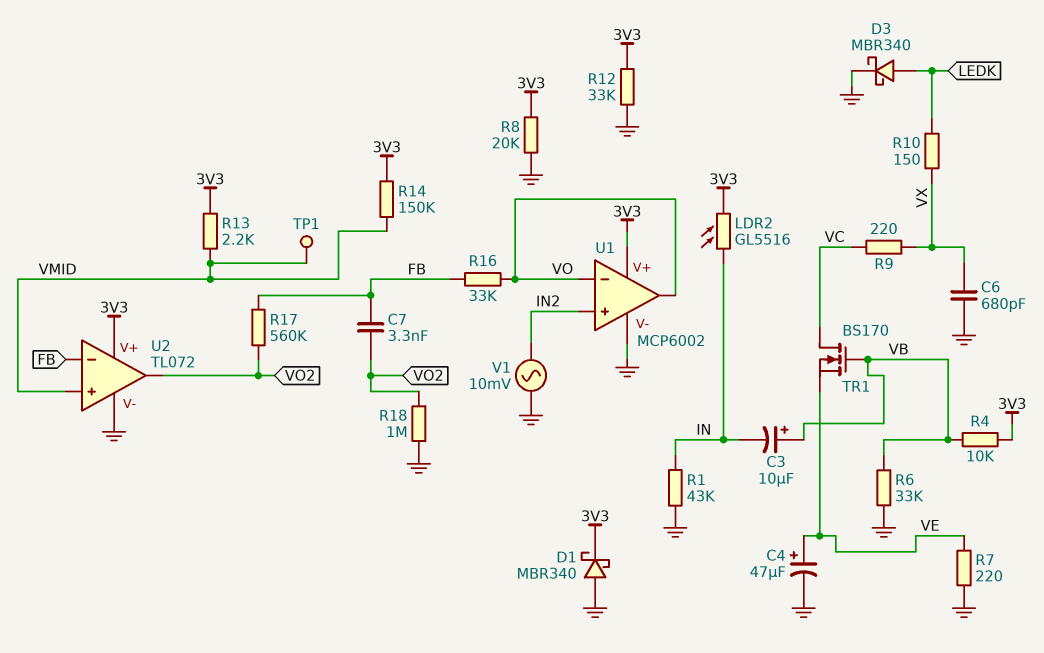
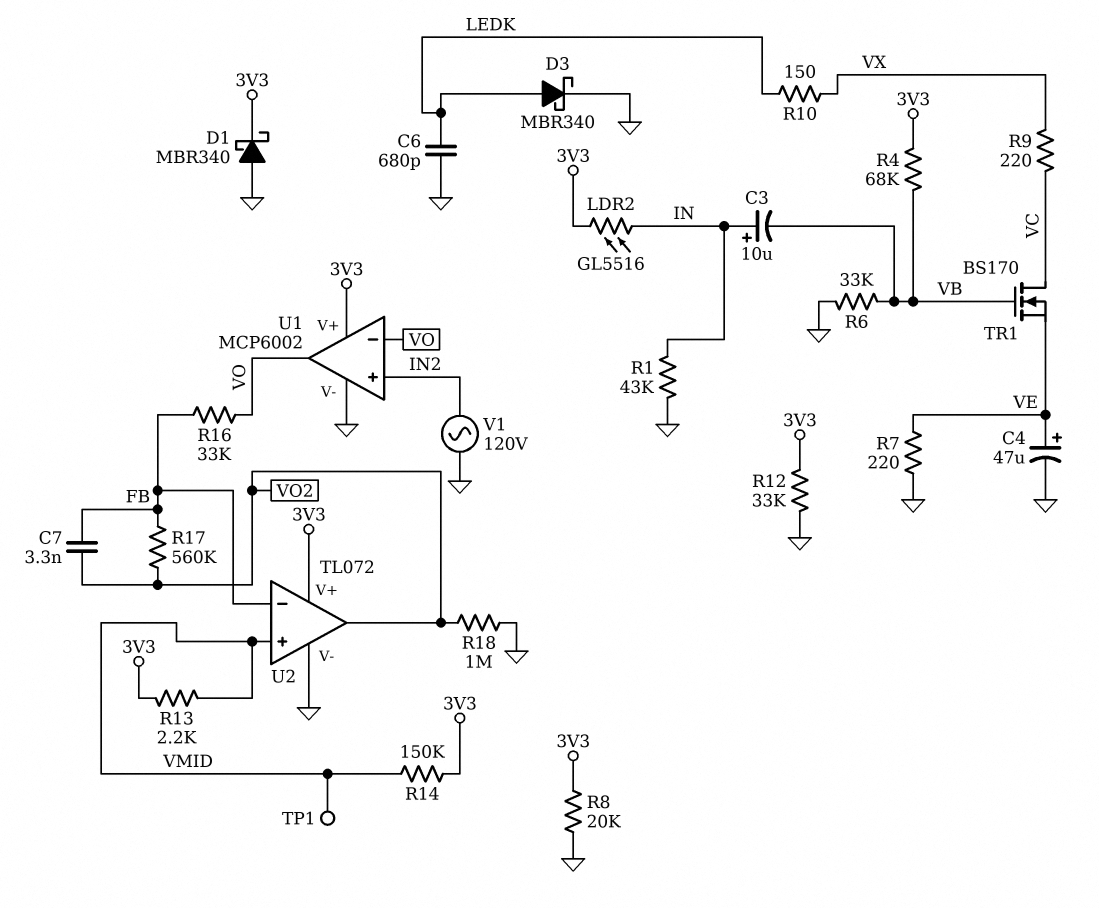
C3: 10uF (plus VB, minus IN) -> 10uF (plus IN, minus VB)
C6: 680pF (GND, VX) -> 680pF (GND, LEDK)
R4: 10k (3V3, VB) -> 68k (3V3, VB)
V1: AC 10mV (GND, IN2) -> AC 120V (GND, IN2)

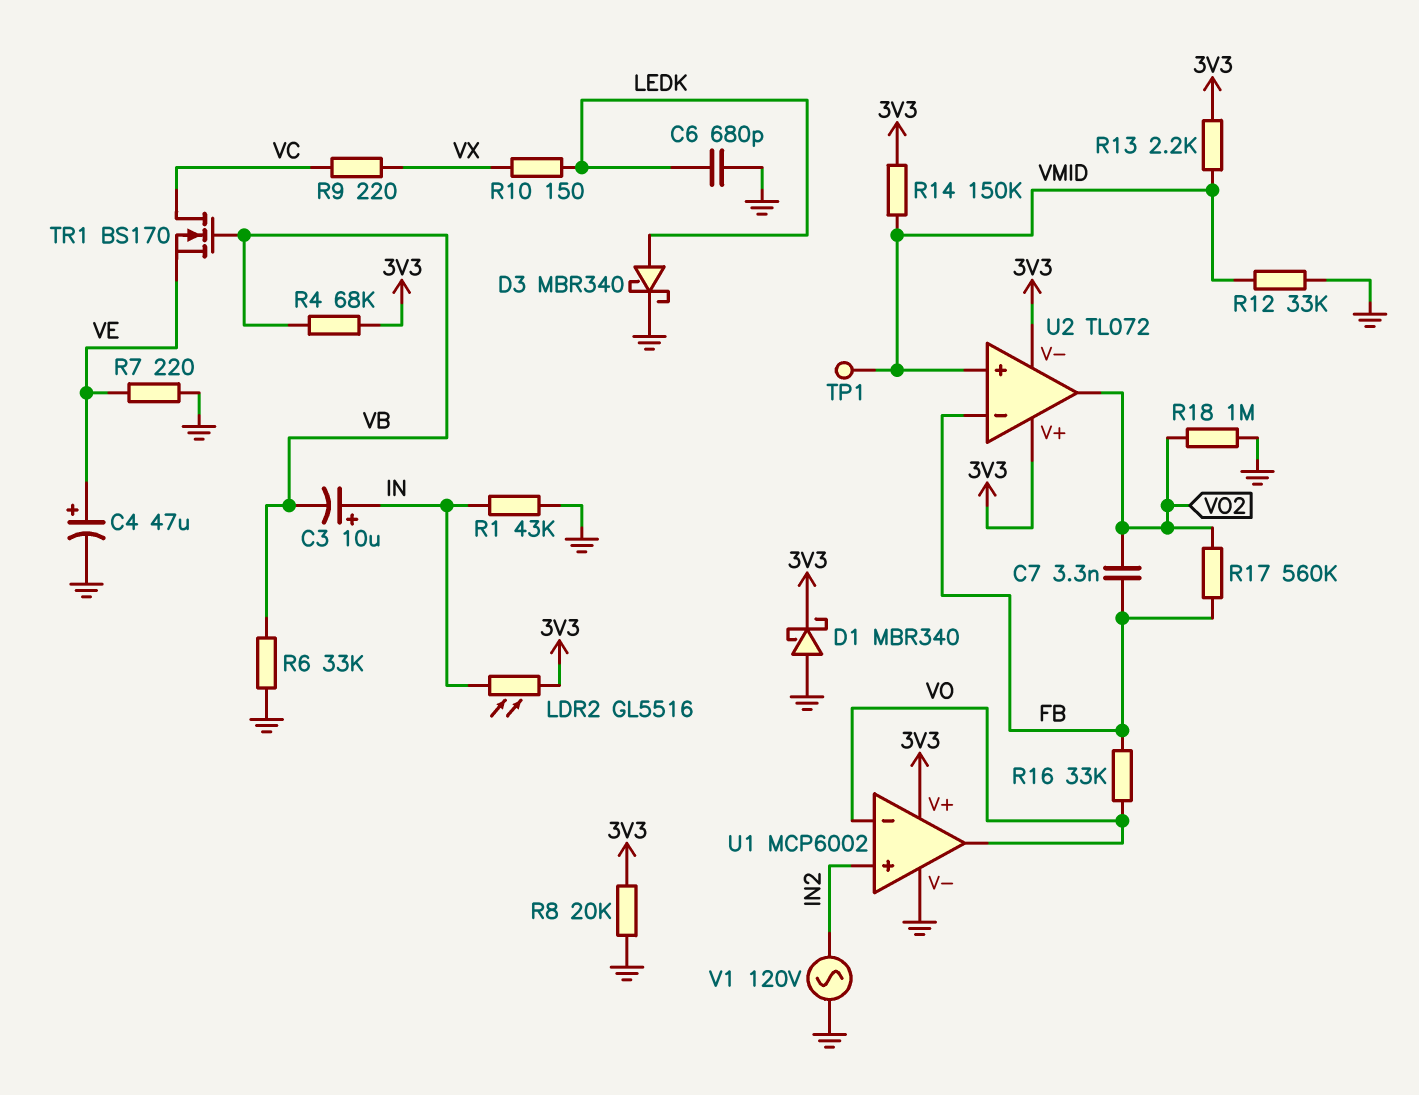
R12: 33k (3V3, GND) -> 33k (GND, VMID)
U2 pin V-: GND -> 3V3

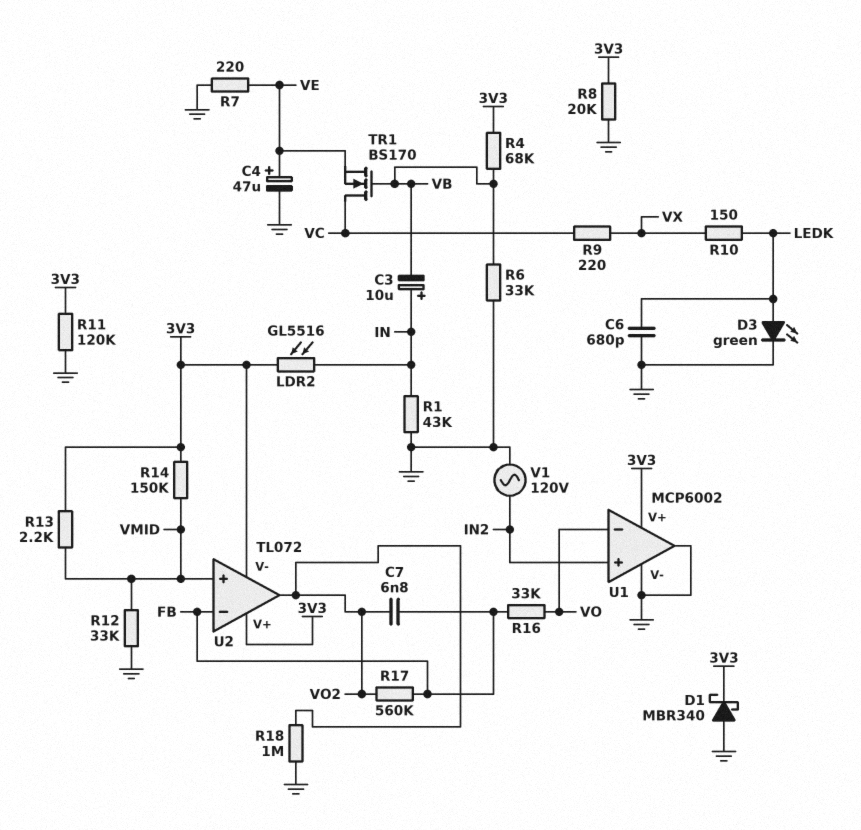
C7: 3.3nF (FB, VO2) -> 6.8nF (FB, VO2)
D3: schottky MBR340 (A LEDK, K GND) -> LED green (A LEDK, K GND)
R11: none -> 120k (3V3, GND)
TP1: test point (VMID) -> none
U1 pin out: VO -> GND

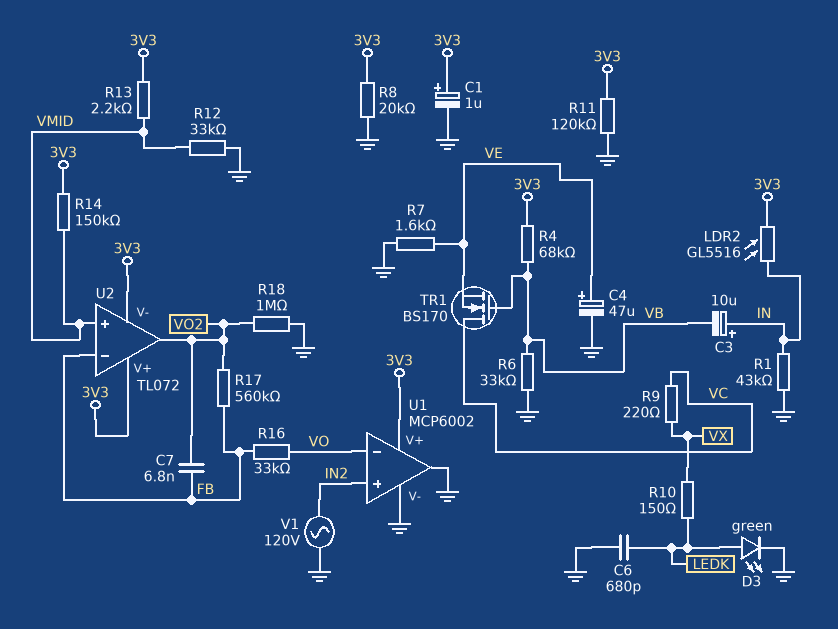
C1: none -> 1uF (plus 3V3, minus GND)
D1: schottky MBR340 (A GND, K 3V3) -> none
R7: 220 (GND, VE) -> 1.6k (GND, VE)

